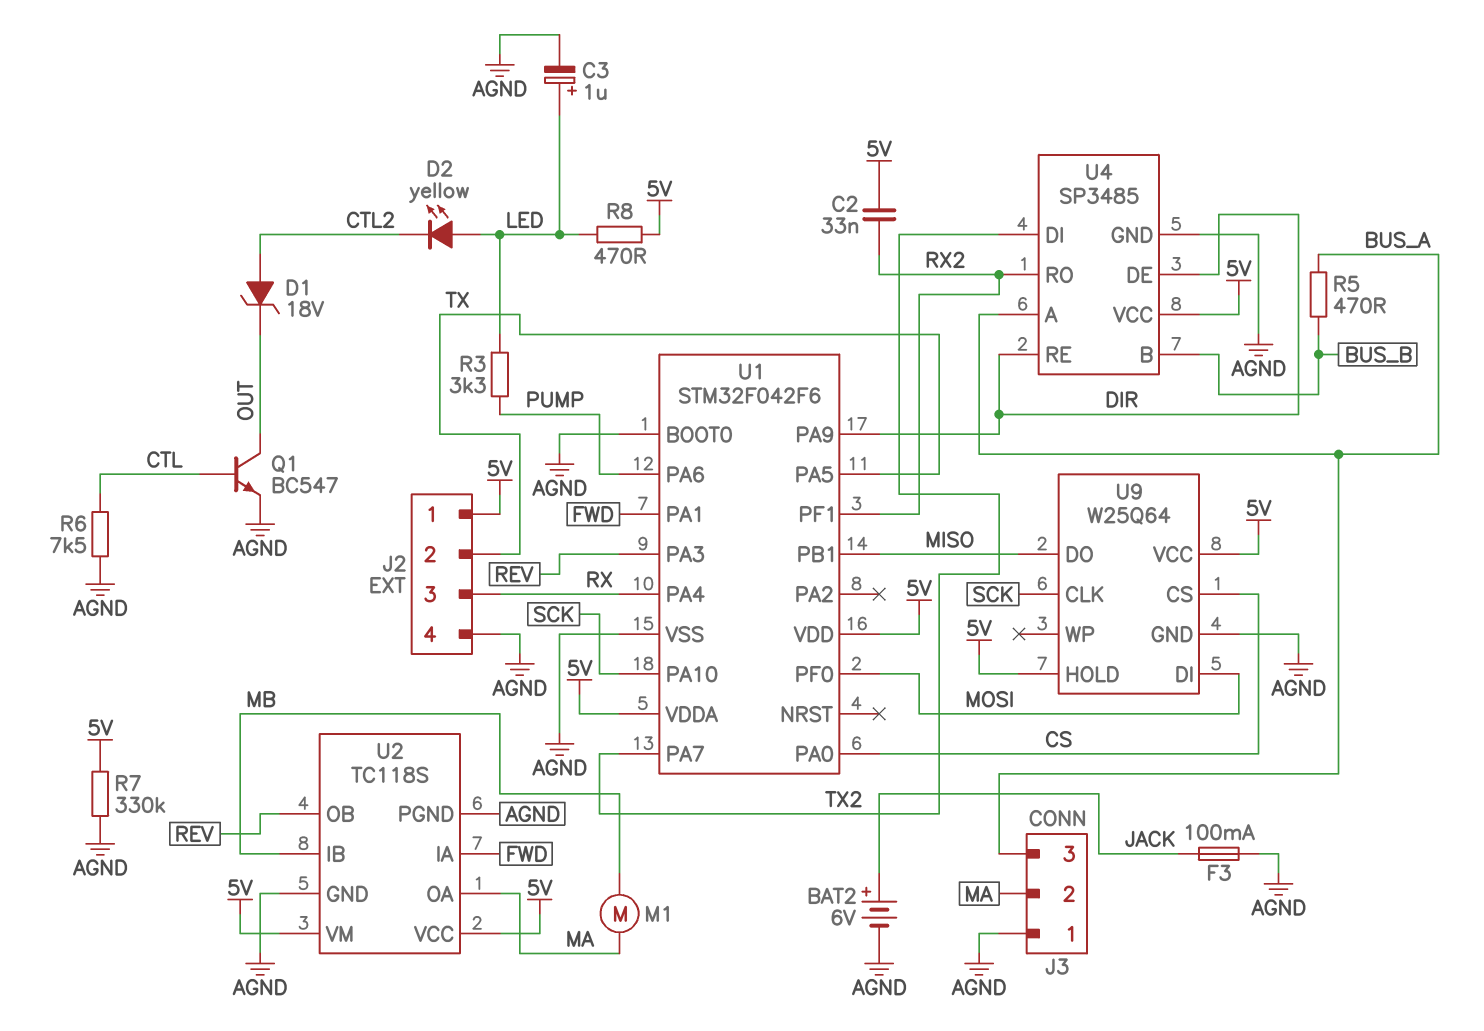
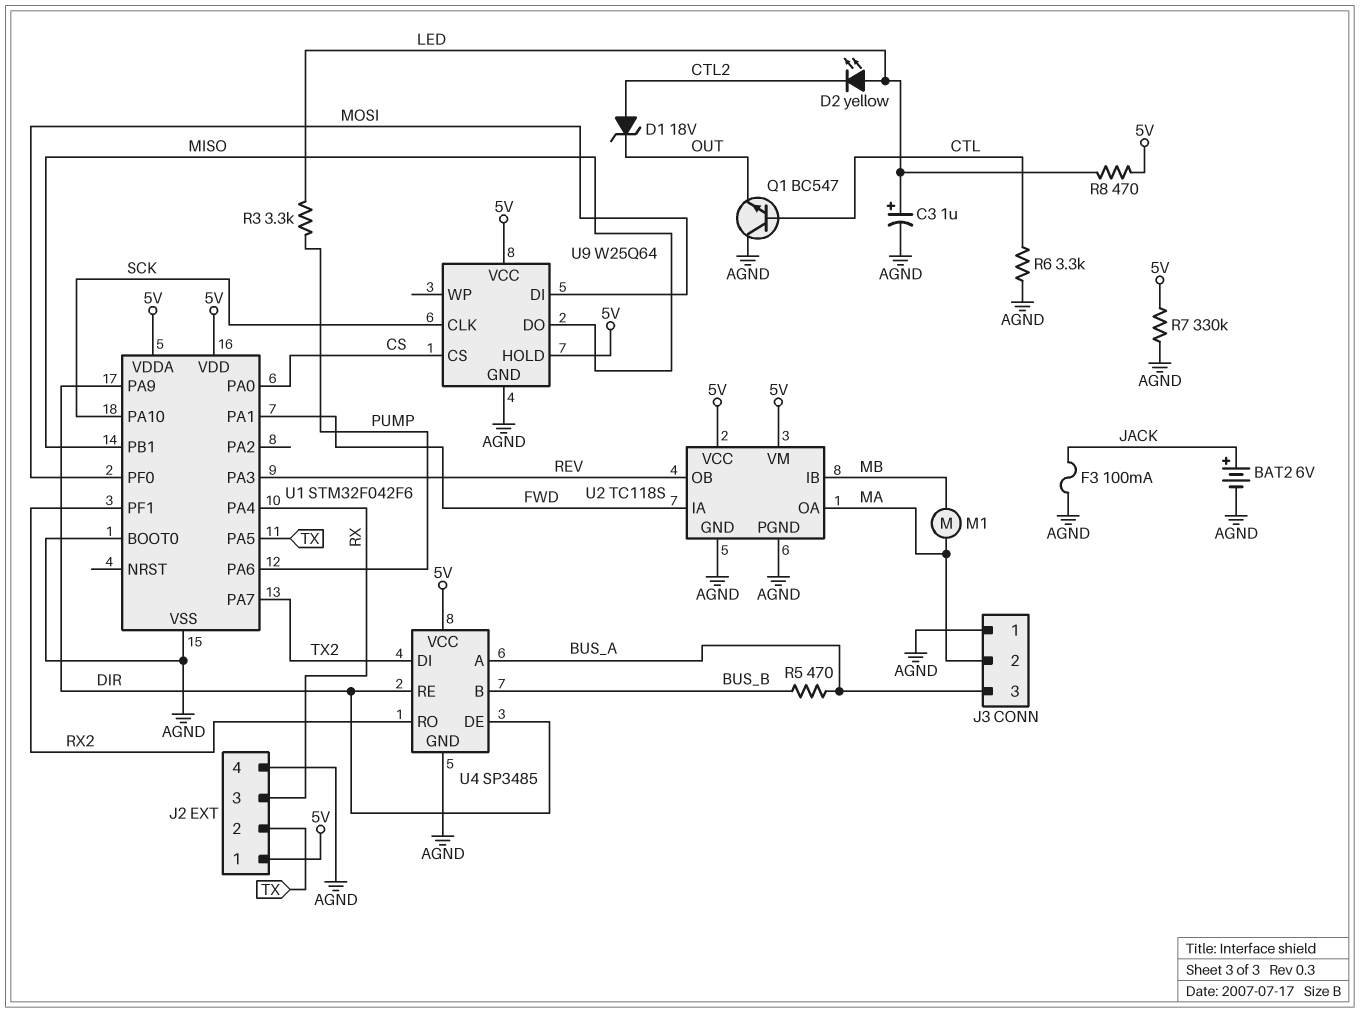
C2: 33nF (5V, RX2) -> none
Q1: NPN BC547 (B CTL, C OUT, E AGND) -> NPN BC547 (B CTL, C AGND, E OUT)
R6: 7.5k (AGND, CTL) -> 3.3k (AGND, CTL)

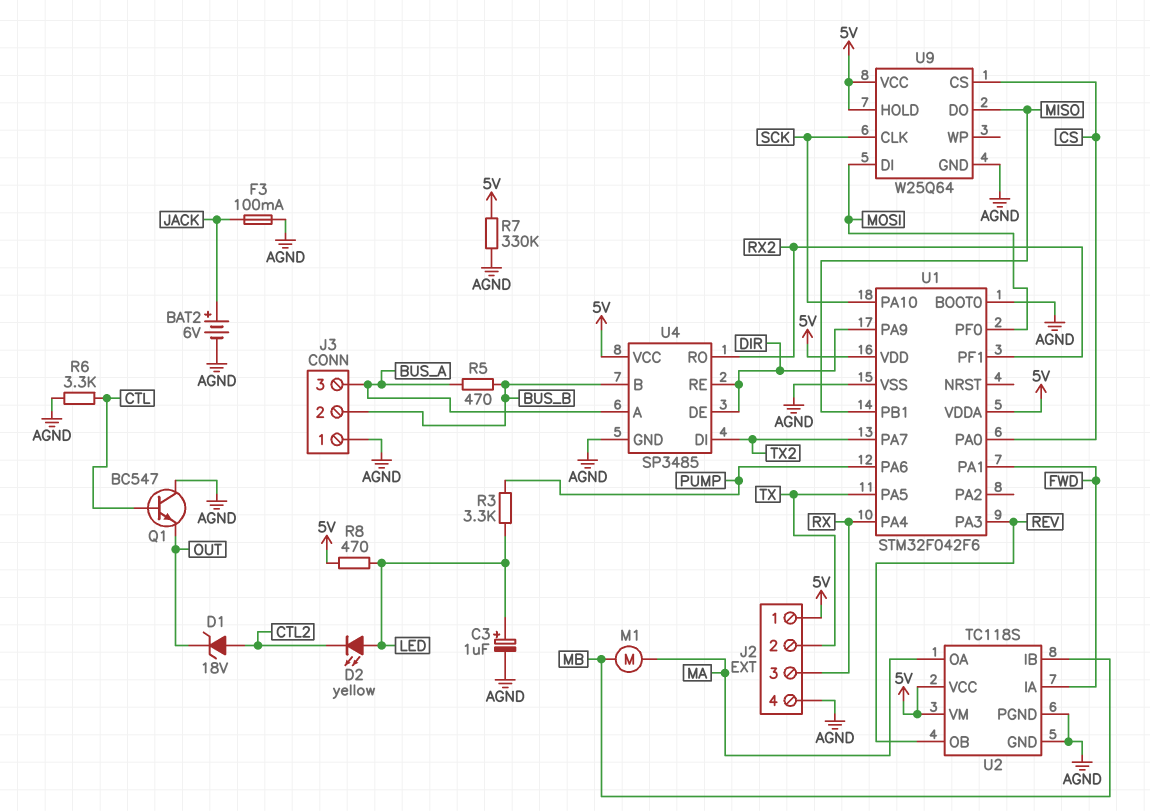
J3 pin 2: MA -> BUS_B

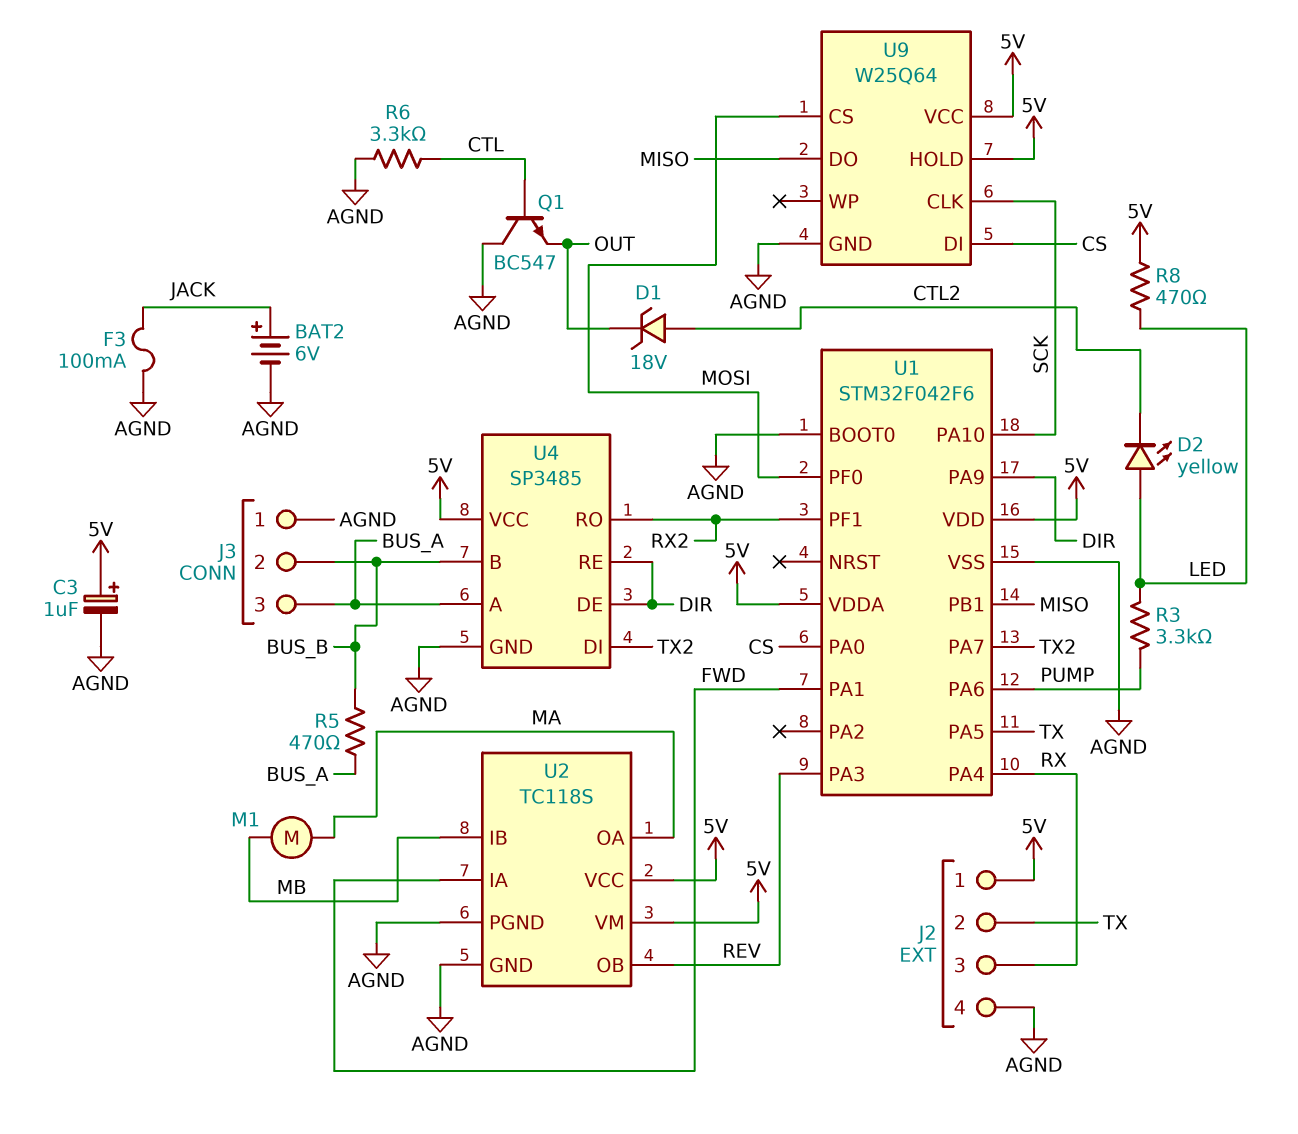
C3: 1uF (plus LED, minus AGND) -> 1uF (plus 5V, minus AGND)
R7: 330k (5V, AGND) -> none
U9 pin CS: CS -> MOSI
U9 pin DI: MOSI -> CS

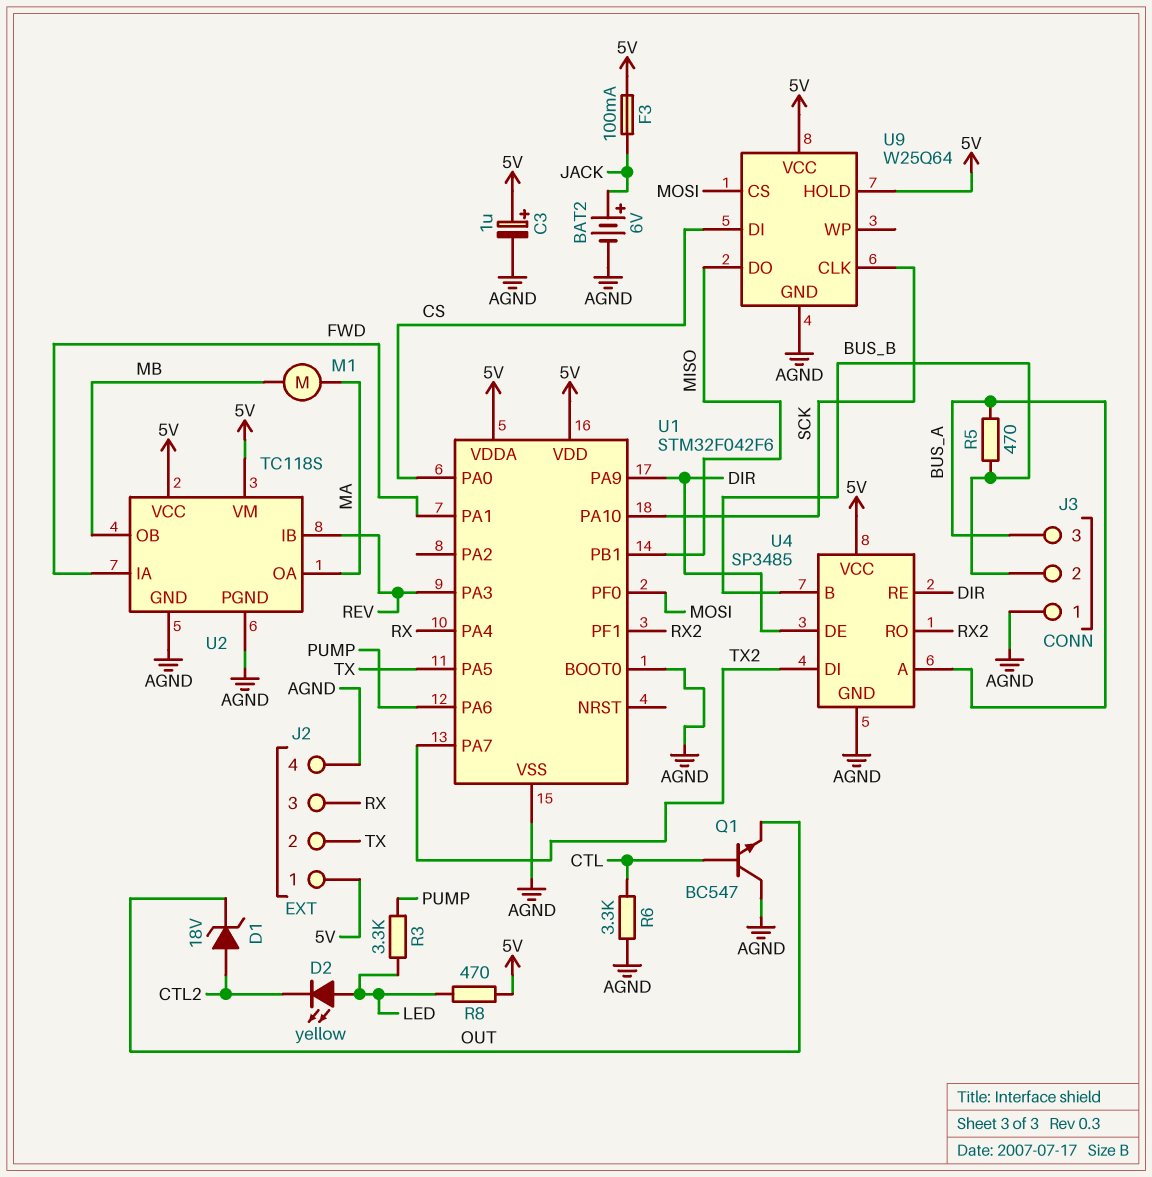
F3: 100mA (AGND, JACK) -> 100mA (5V, JACK)
U2 pin IB: MB -> REV
U2 pin OB: REV -> MB

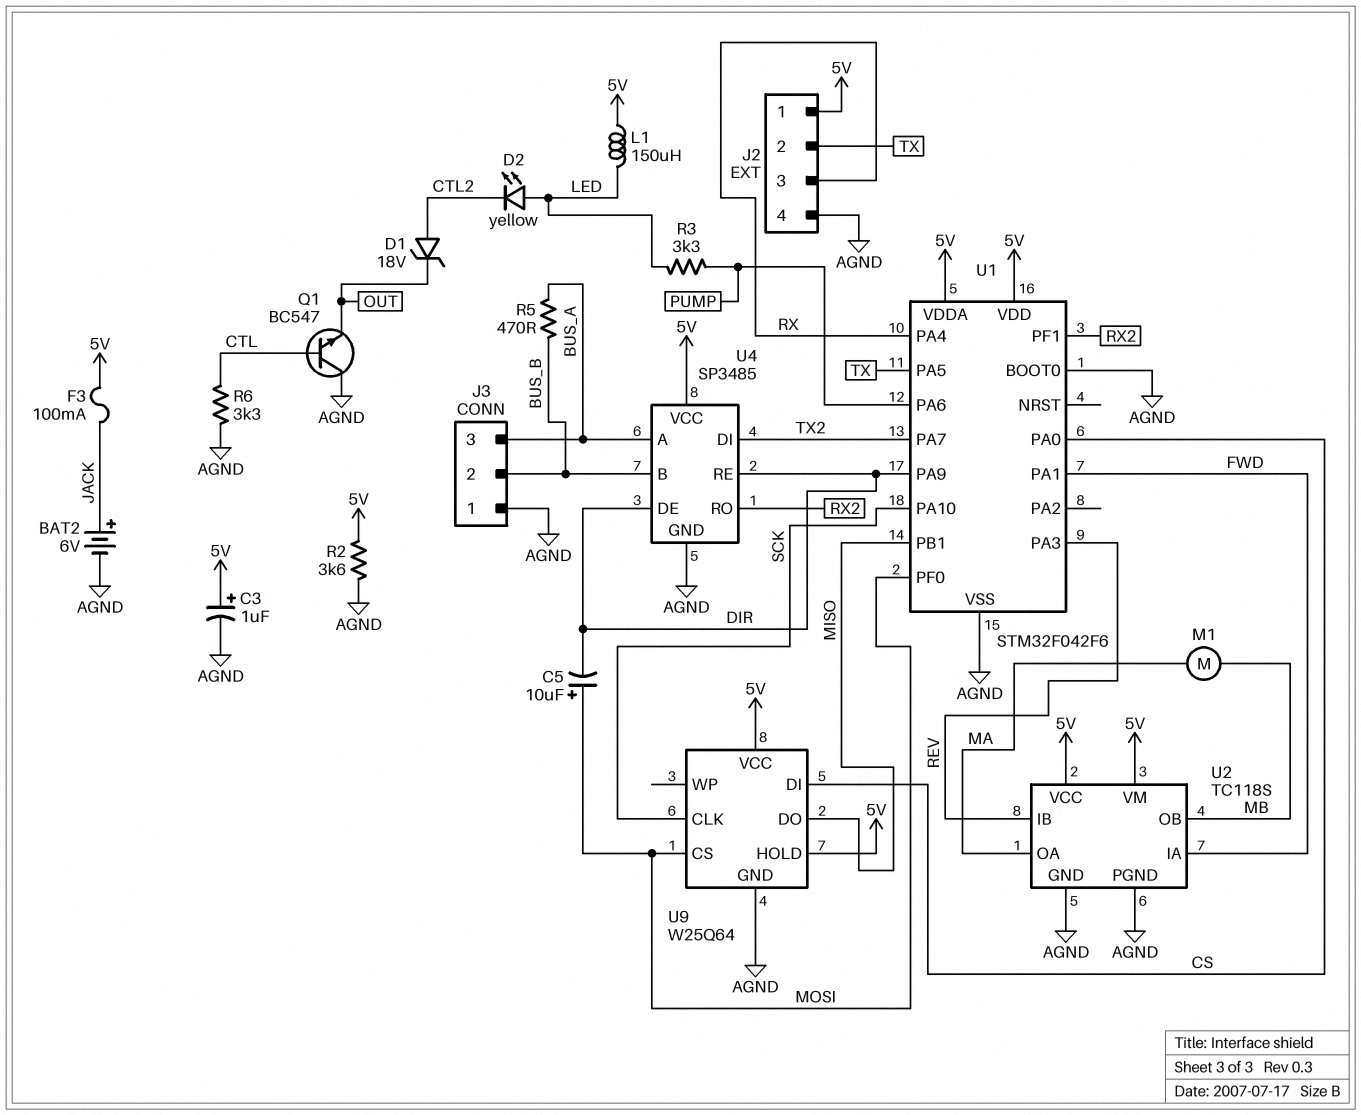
C5: none -> 10uF (plus MOSI, minus DIR)
L1: none -> 150uH (5V, LED)
R2: none -> 3.6k (5V, AGND)
R8: 470 (5V, LED) -> none

